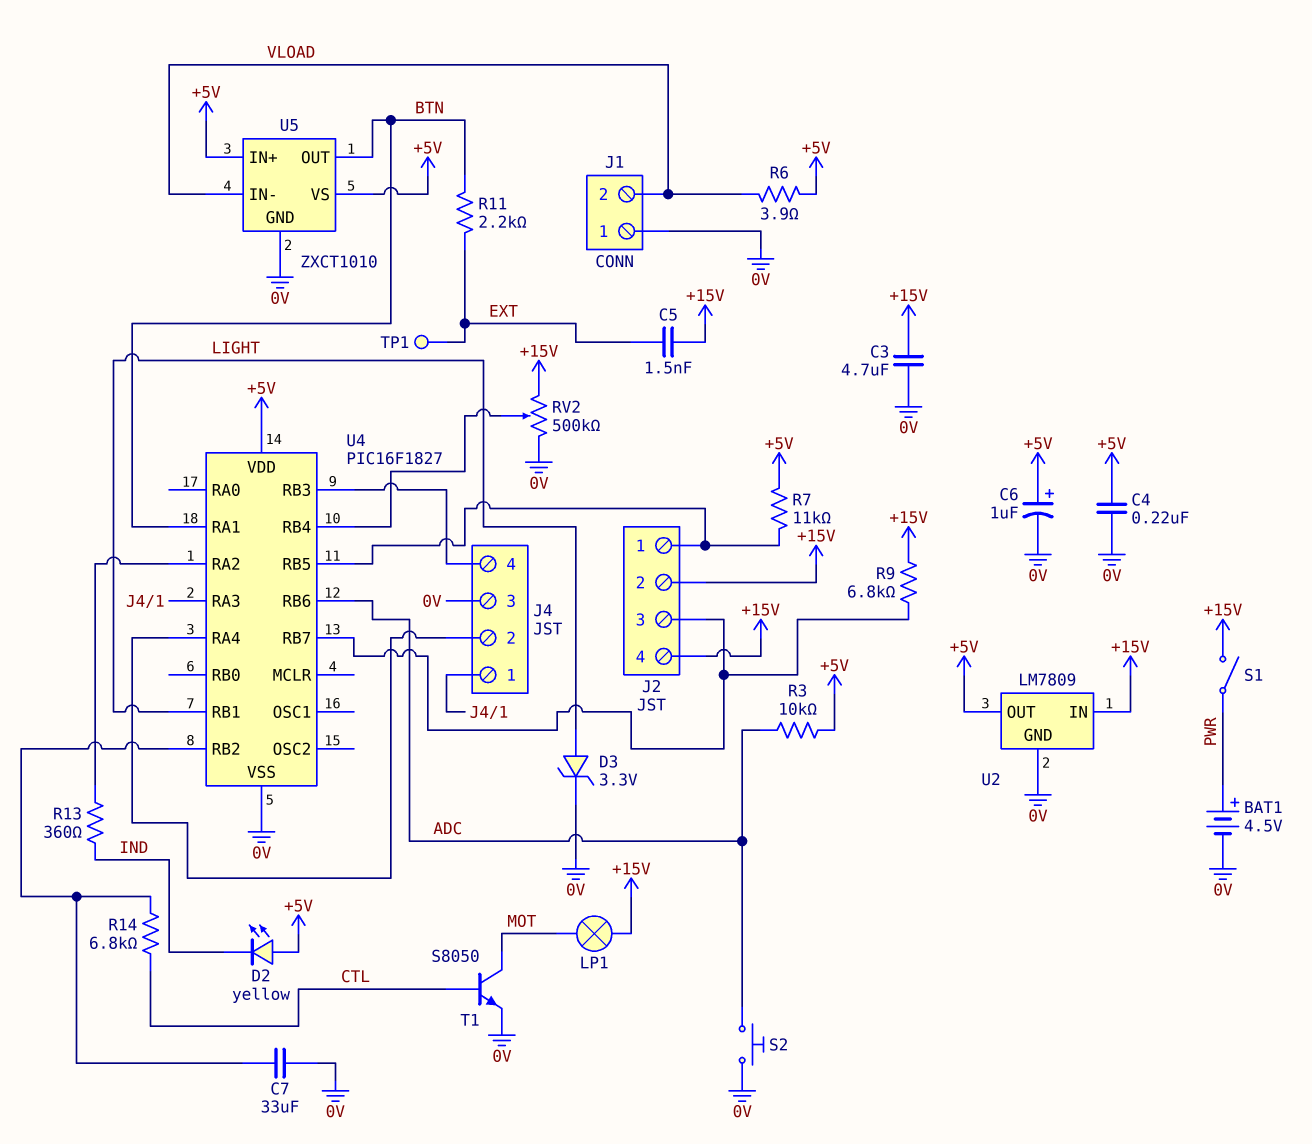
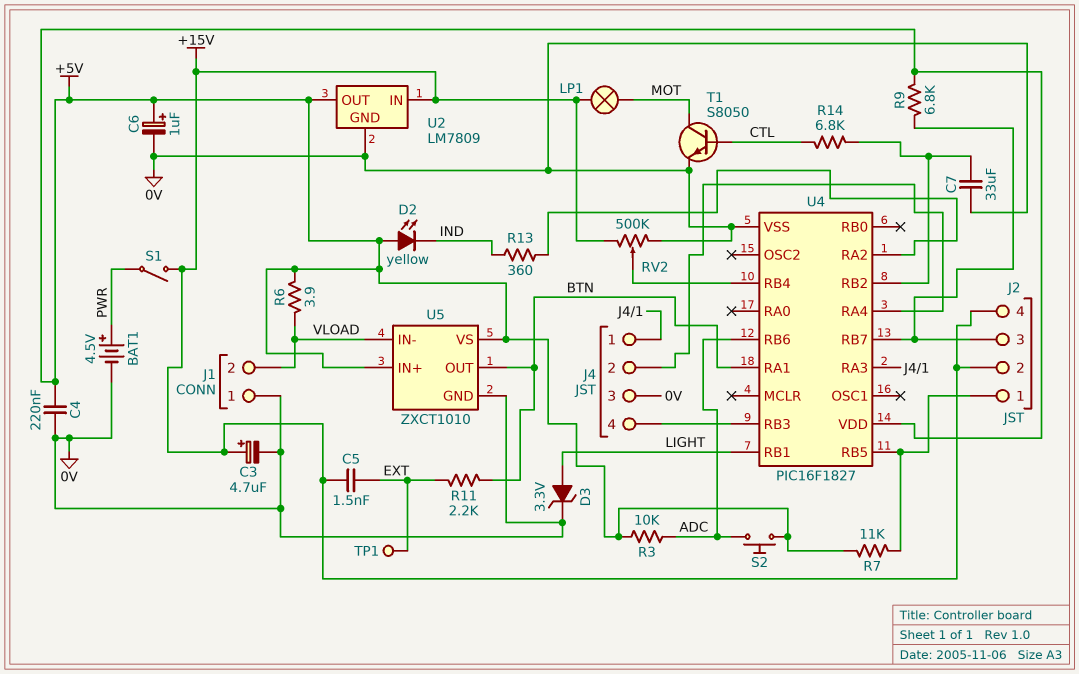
C3: 4.7uF (+15V, 0V) -> 4.7uF (plus +15V, minus 0V)
R9: 6.8k (+15V, J2/3) -> 6.8k (+5V, J2/3)
S2: button (0V, ADC) -> button (+5V, ADC)

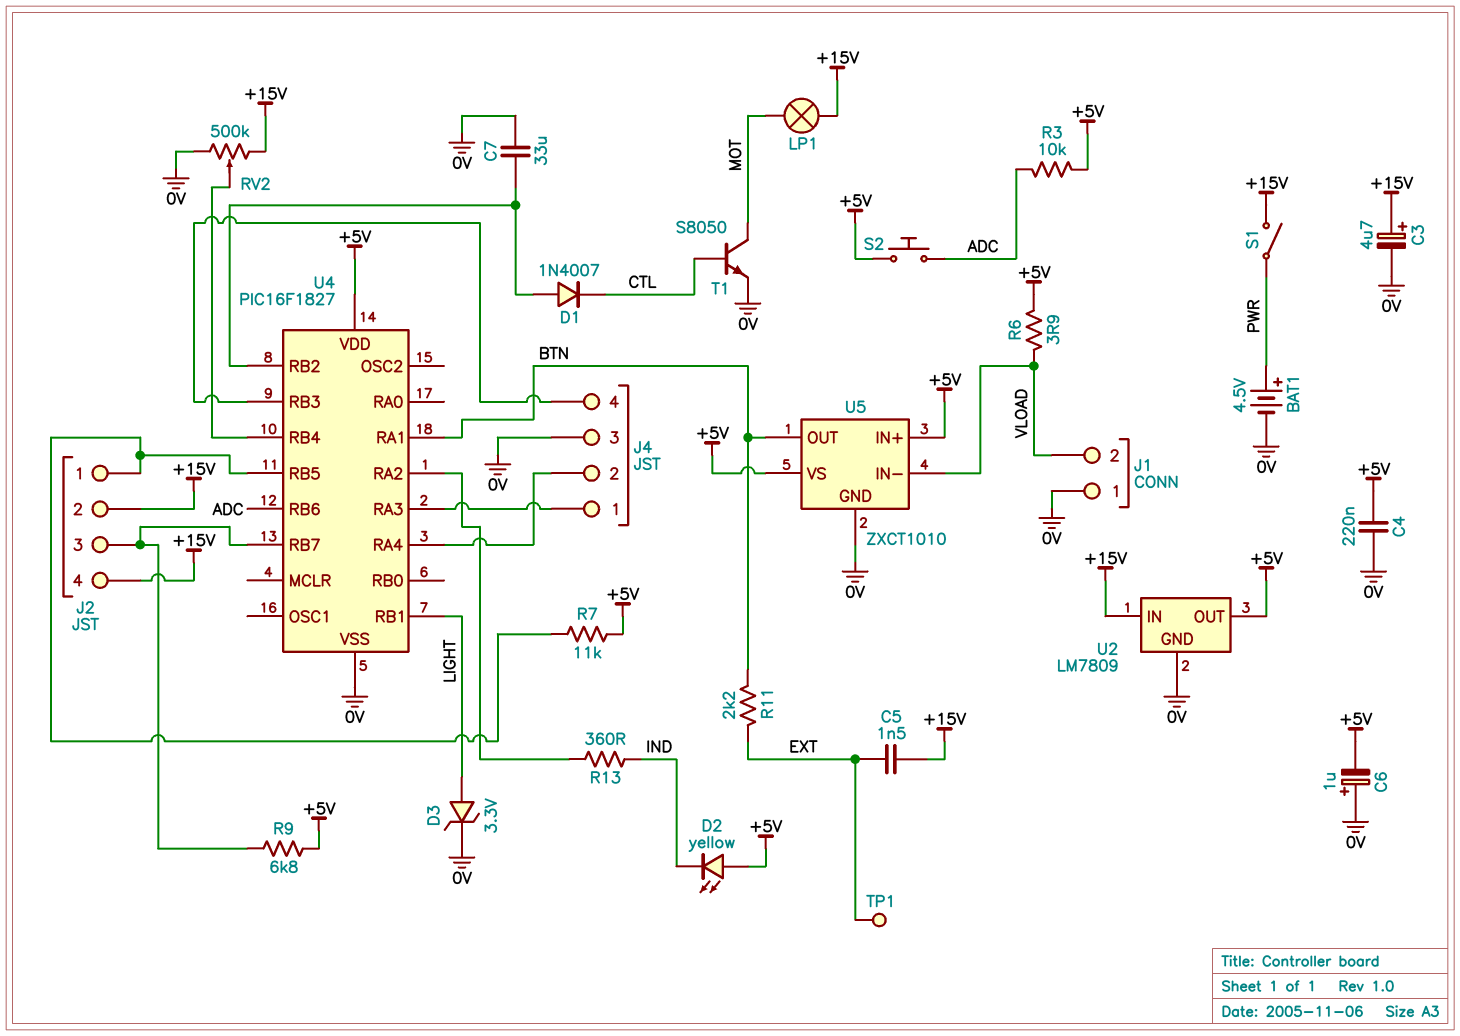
C6: 1uF (plus +5V, minus 0V) -> 1uF (plus 0V, minus +5V)
D1: none -> diode 1N4007 (A U4/RB2, K CTL)
R14: 6.8k (CTL, U4/RB2) -> none

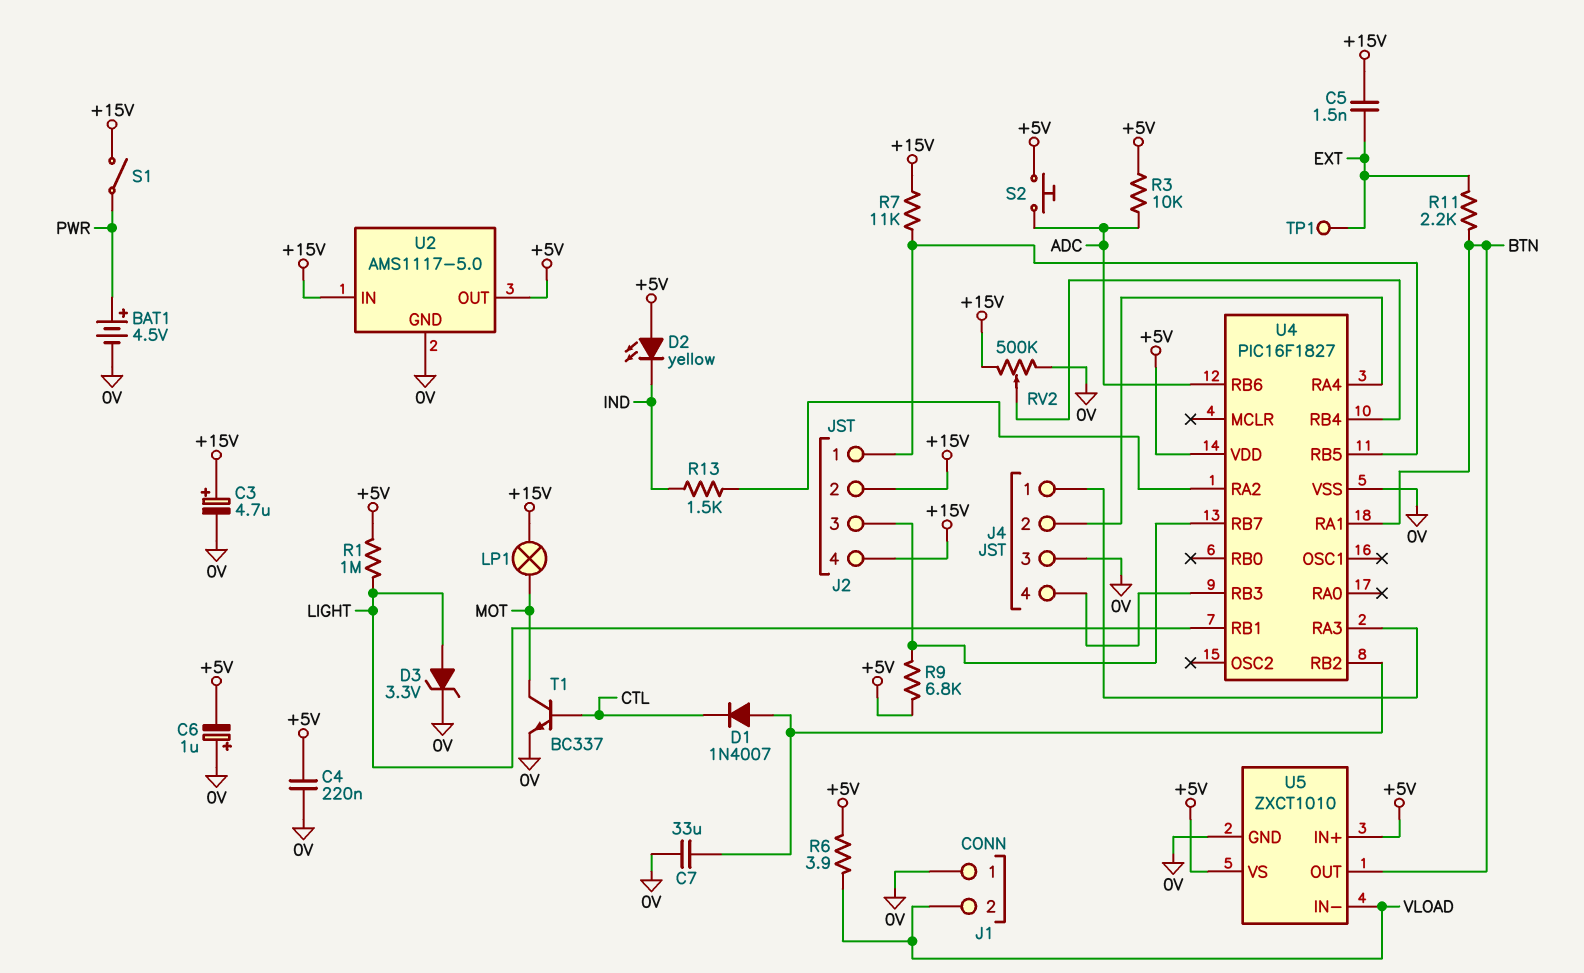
R1: none -> 1M (+5V, LIGHT)
R7: 11k (+5V, J2/1) -> 11k (+15V, J2/1)
R13: 360 (IND, U4/RA2) -> 1.5k (IND, U4/RA2)
T1: NPN S8050 (B CTL, C MOT, E 0V) -> NPN BC337 (B CTL, C MOT, E 0V)
U2: LM7809 -> AMS1117-5.0

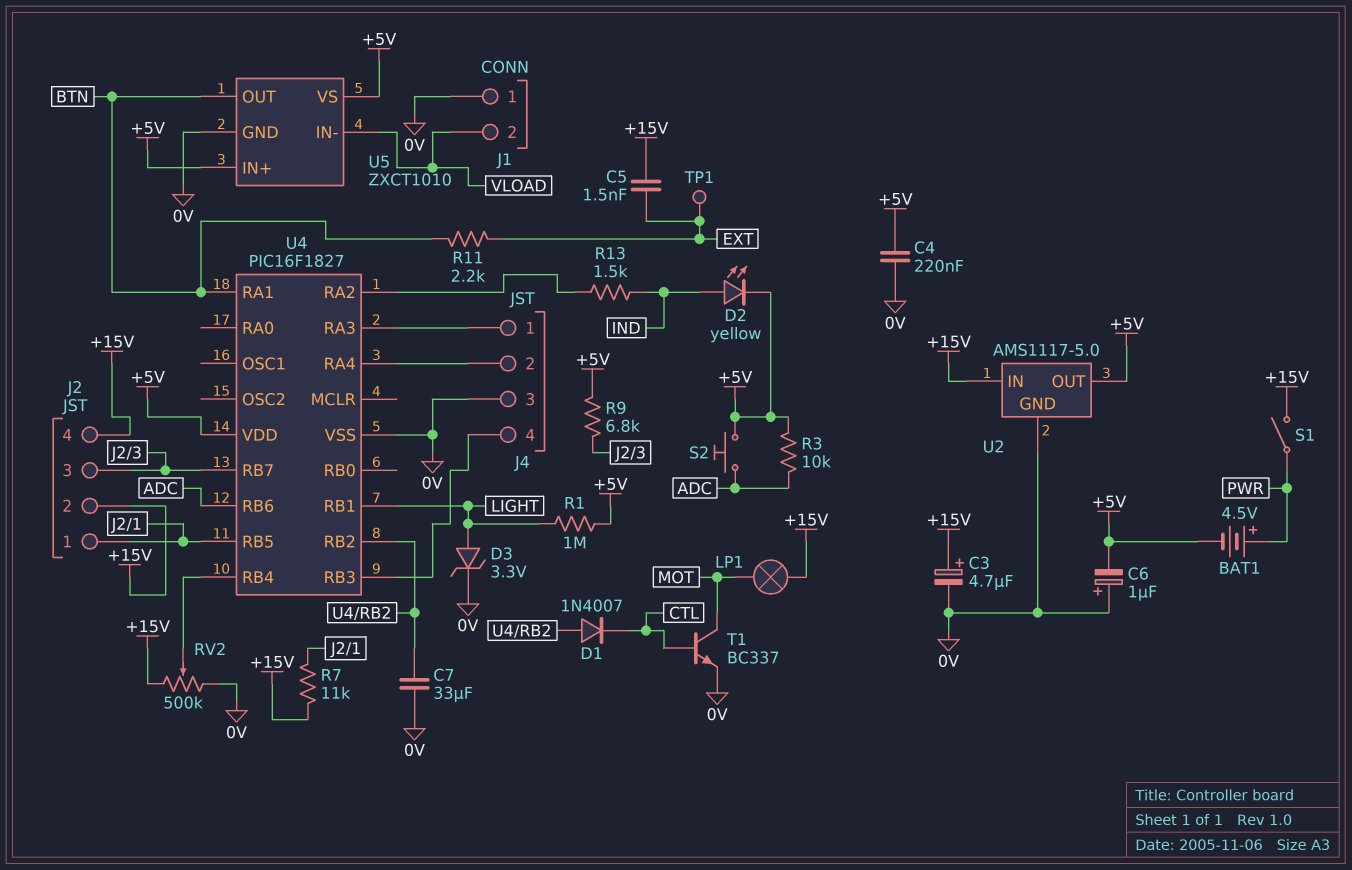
BAT1: 4.5V (plus PWR, minus 0V) -> 4.5V (plus PWR, minus +5V)
D2: LED yellow (A +5V, K IND) -> LED yellow (A IND, K +5V)
R6: 3.9 (+5V, VLOAD) -> none

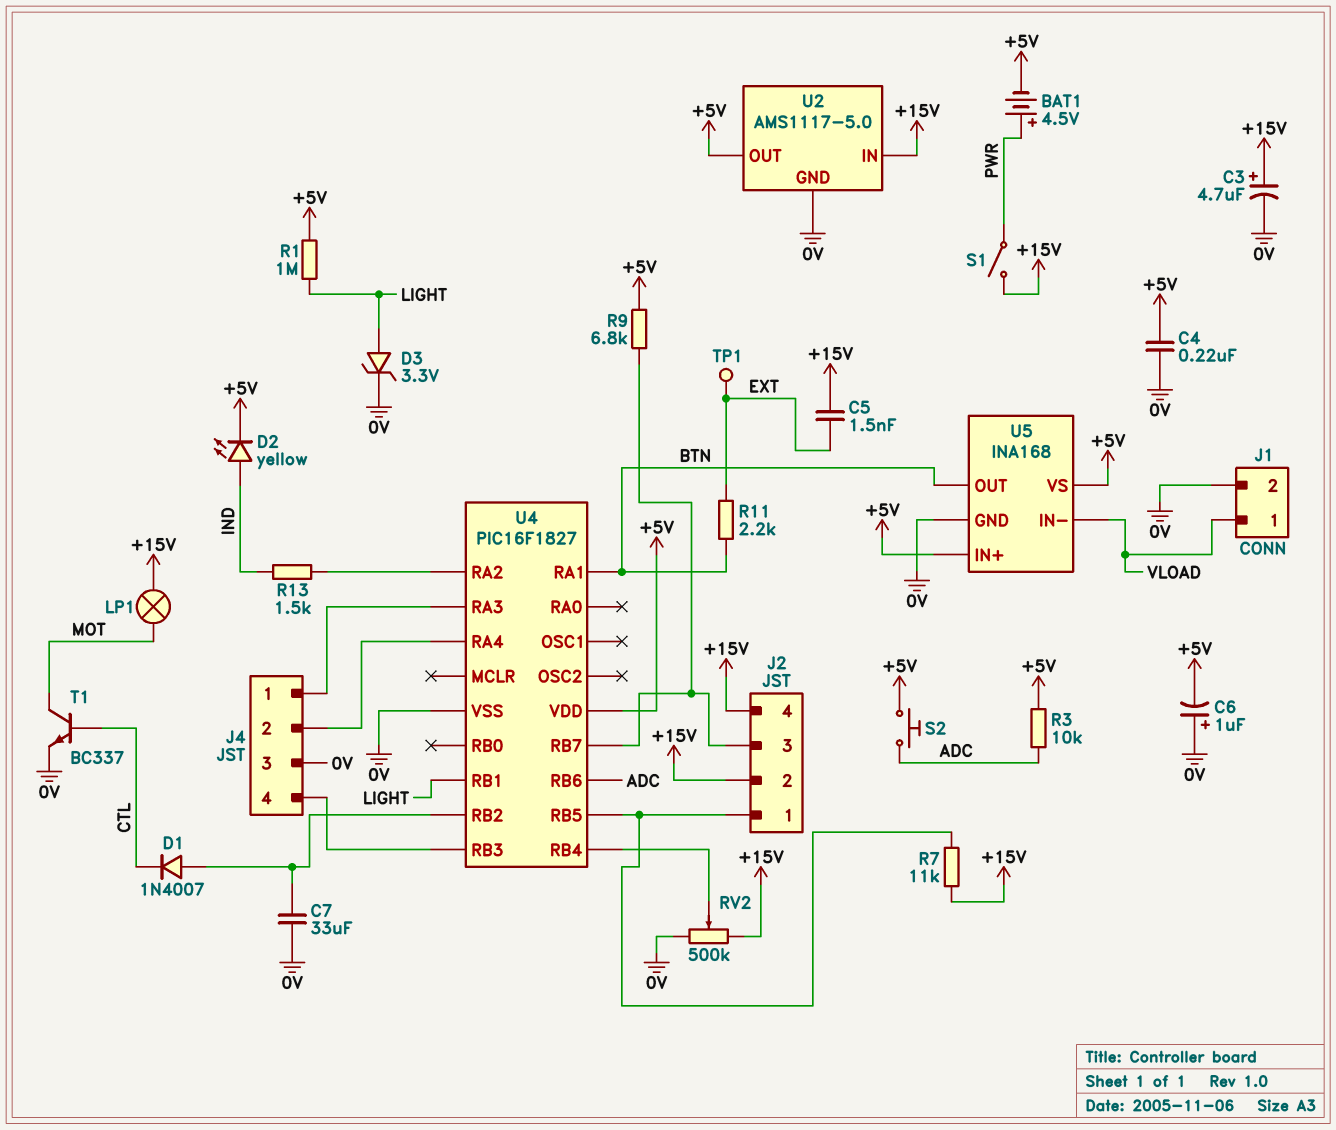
J1 pin 1: 0V -> VLOAD
J1 pin 2: VLOAD -> 0V
U5: ZXCT1010 -> INA168

